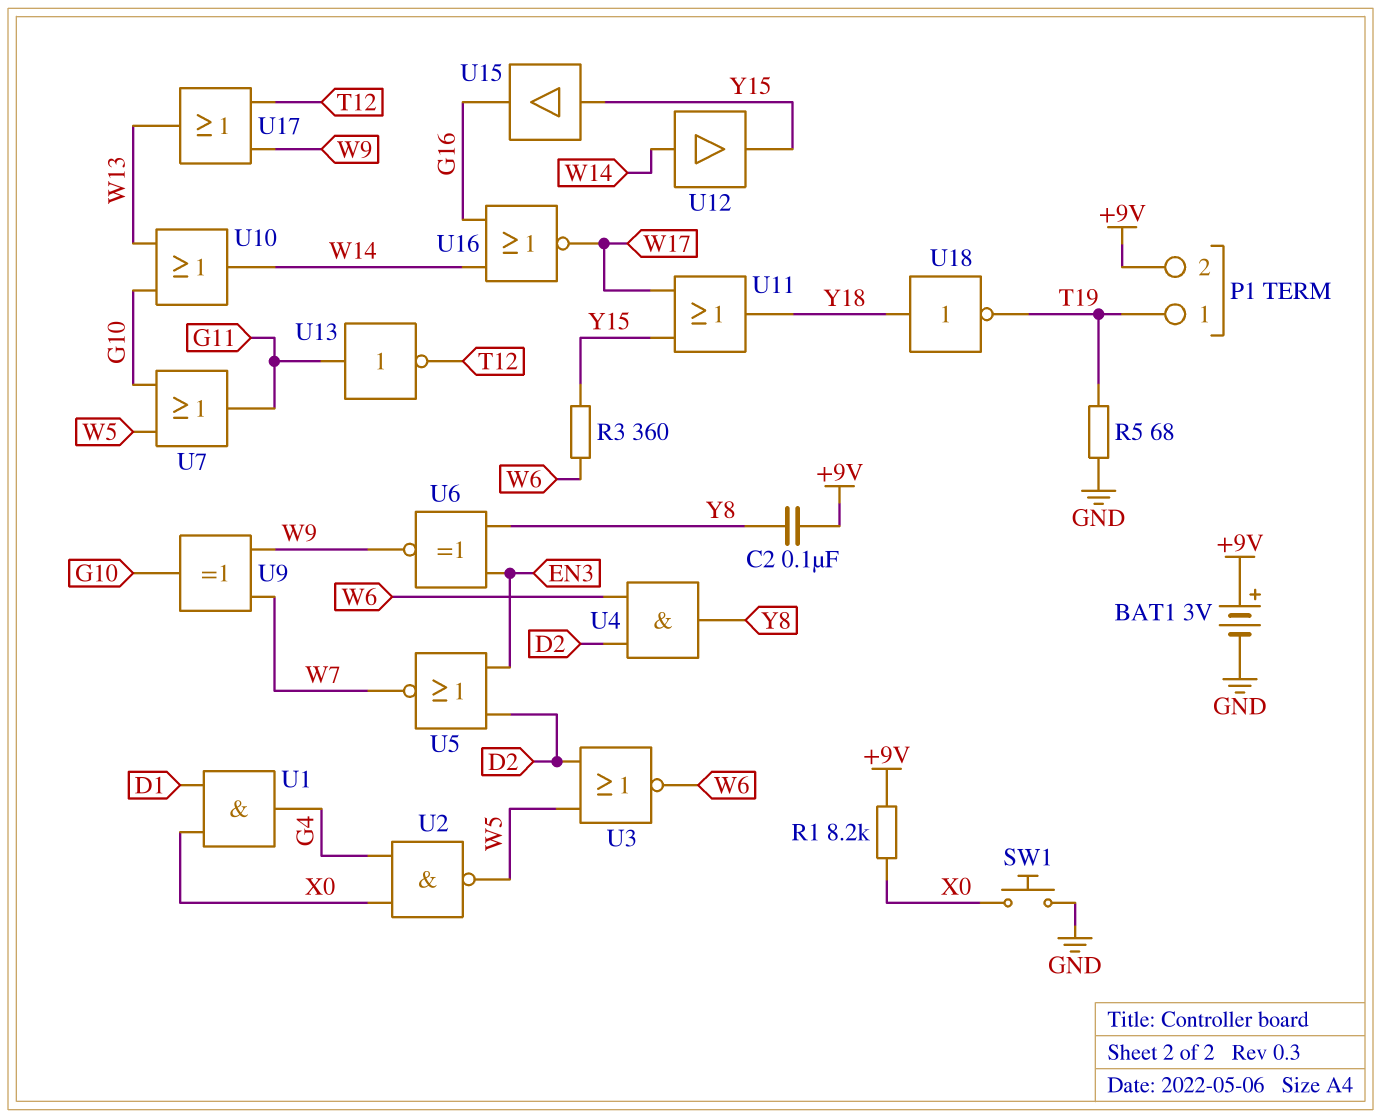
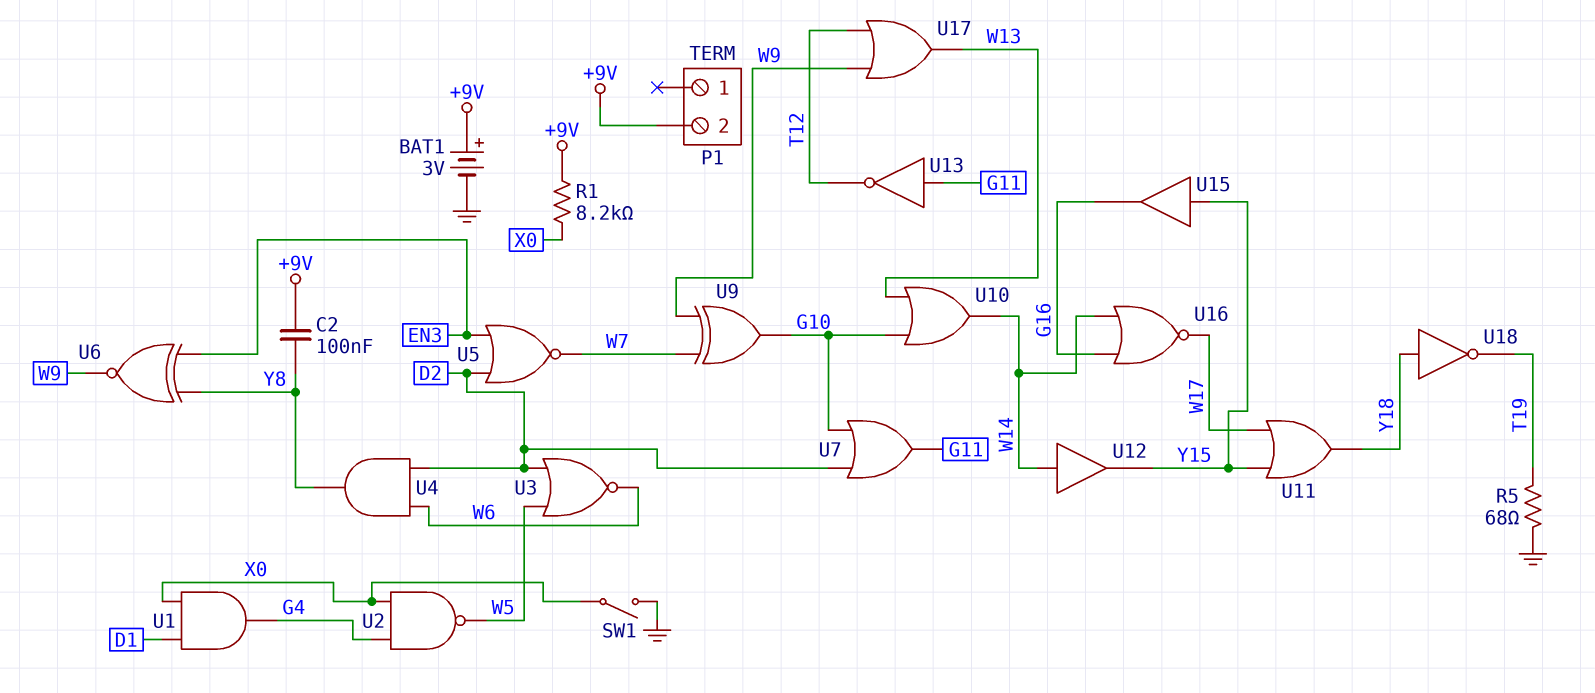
P1 pin 1: T19 -> none
R3: 360 (W6, Y15) -> none
SW1: button (GND, X0) -> switch (GND, X0)
U7: OR (in G10, in W5, out G11) -> OR (in D2, in G10, out G11)

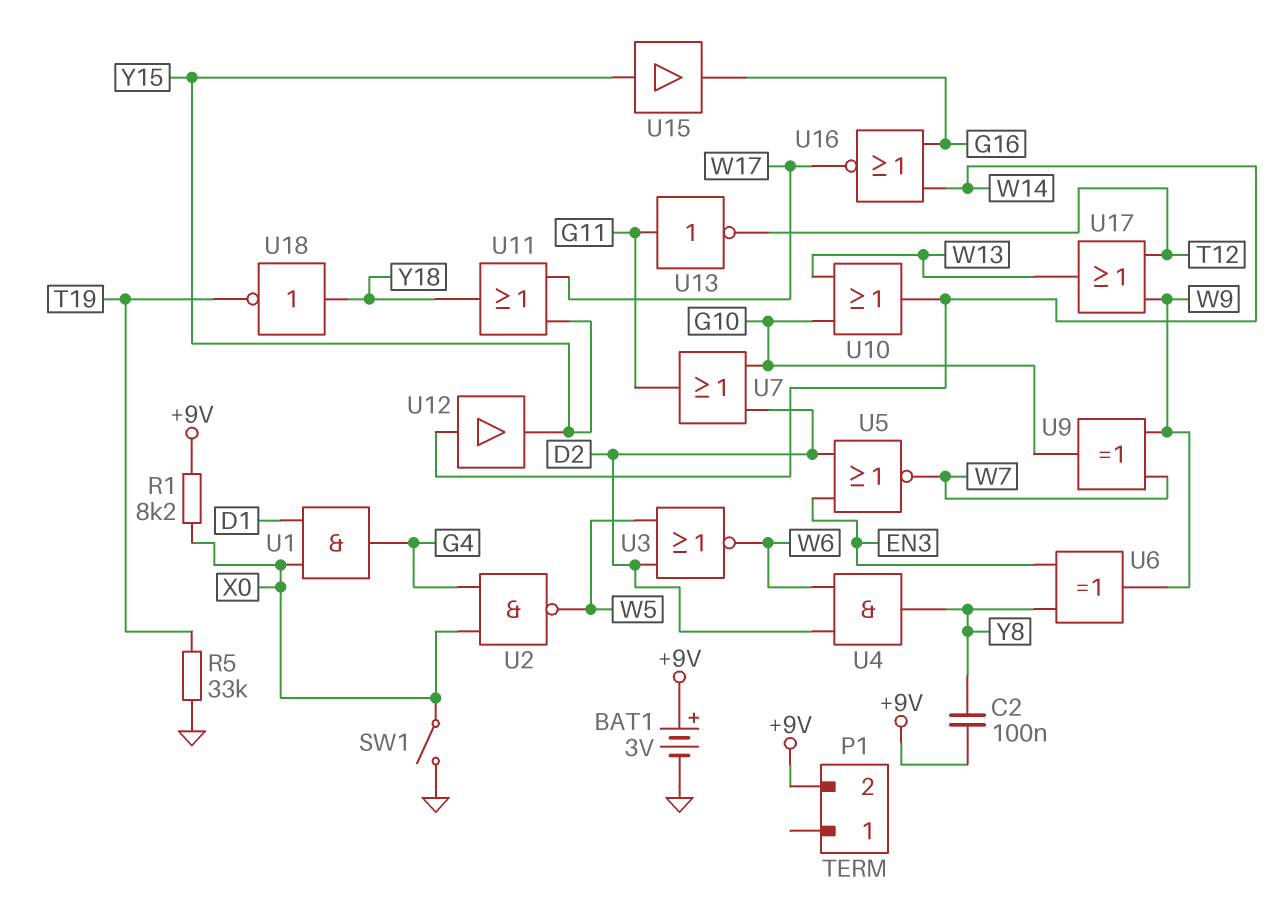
R5: 68 (GND, T19) -> 33k (GND, T19)
U6: XNOR (in EN3, in Y8, out W9) -> XOR (in EN3, in Y8, out W9)

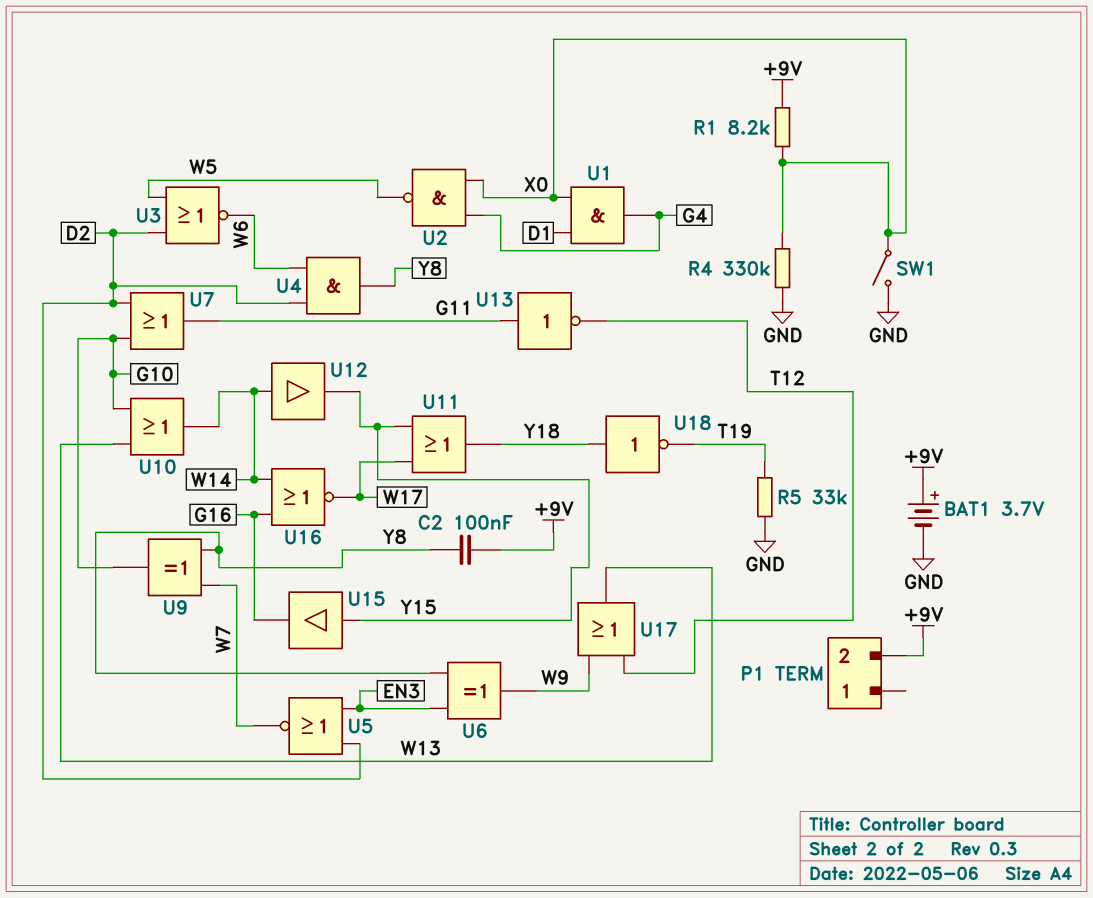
BAT1: 3V (plus +9V, minus GND) -> 3.7V (plus +9V, minus GND)
R4: none -> 330k (GND, X0)
U9: XOR (in W7, in W9, out G10) -> XOR (in W7, in Y8, out G10)

